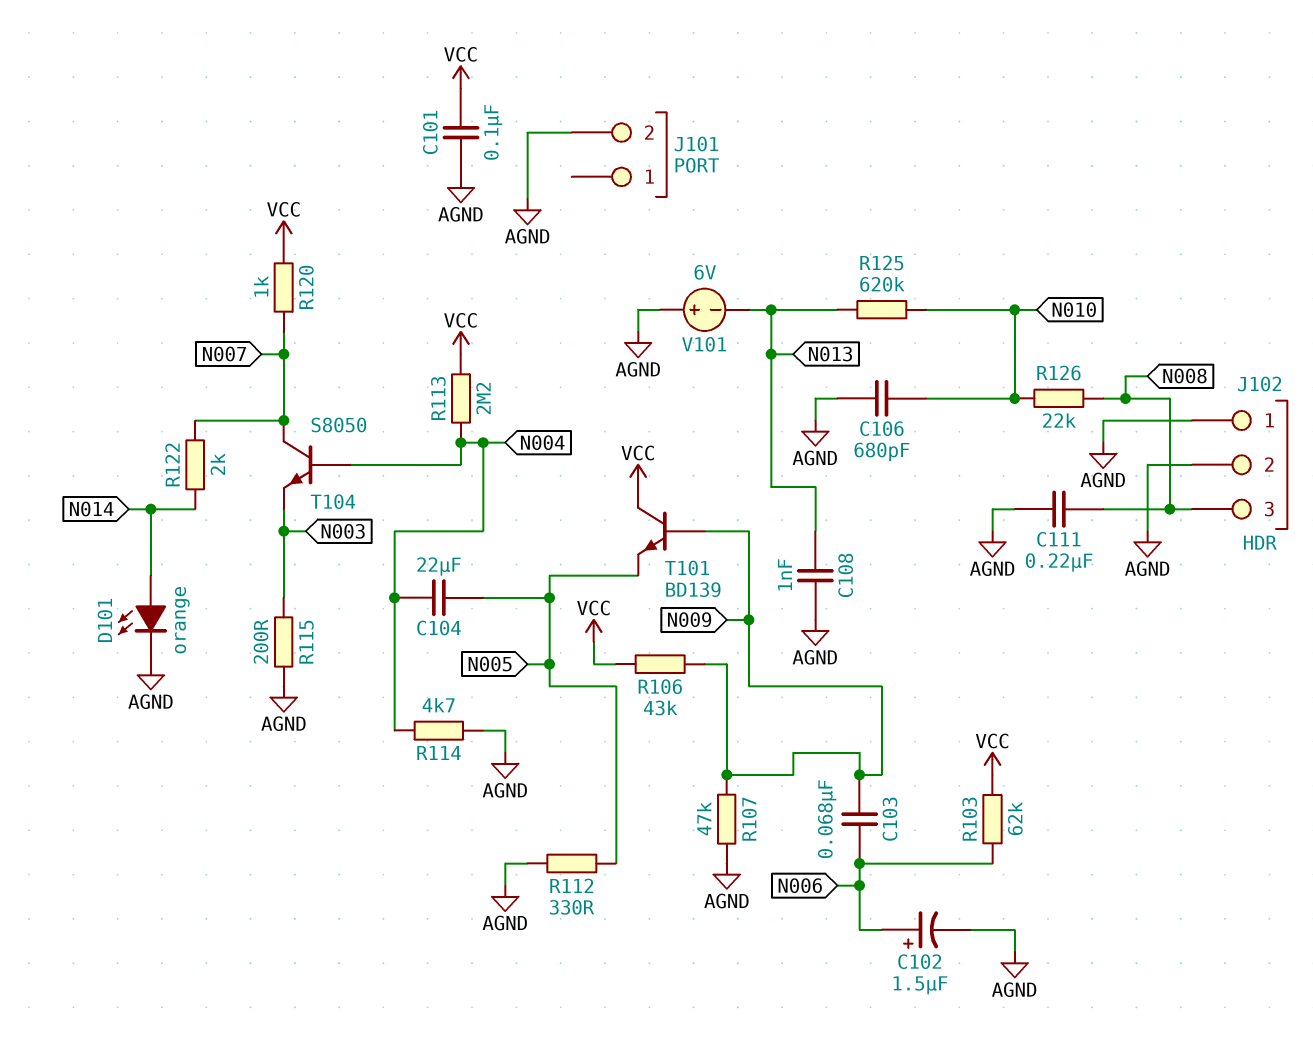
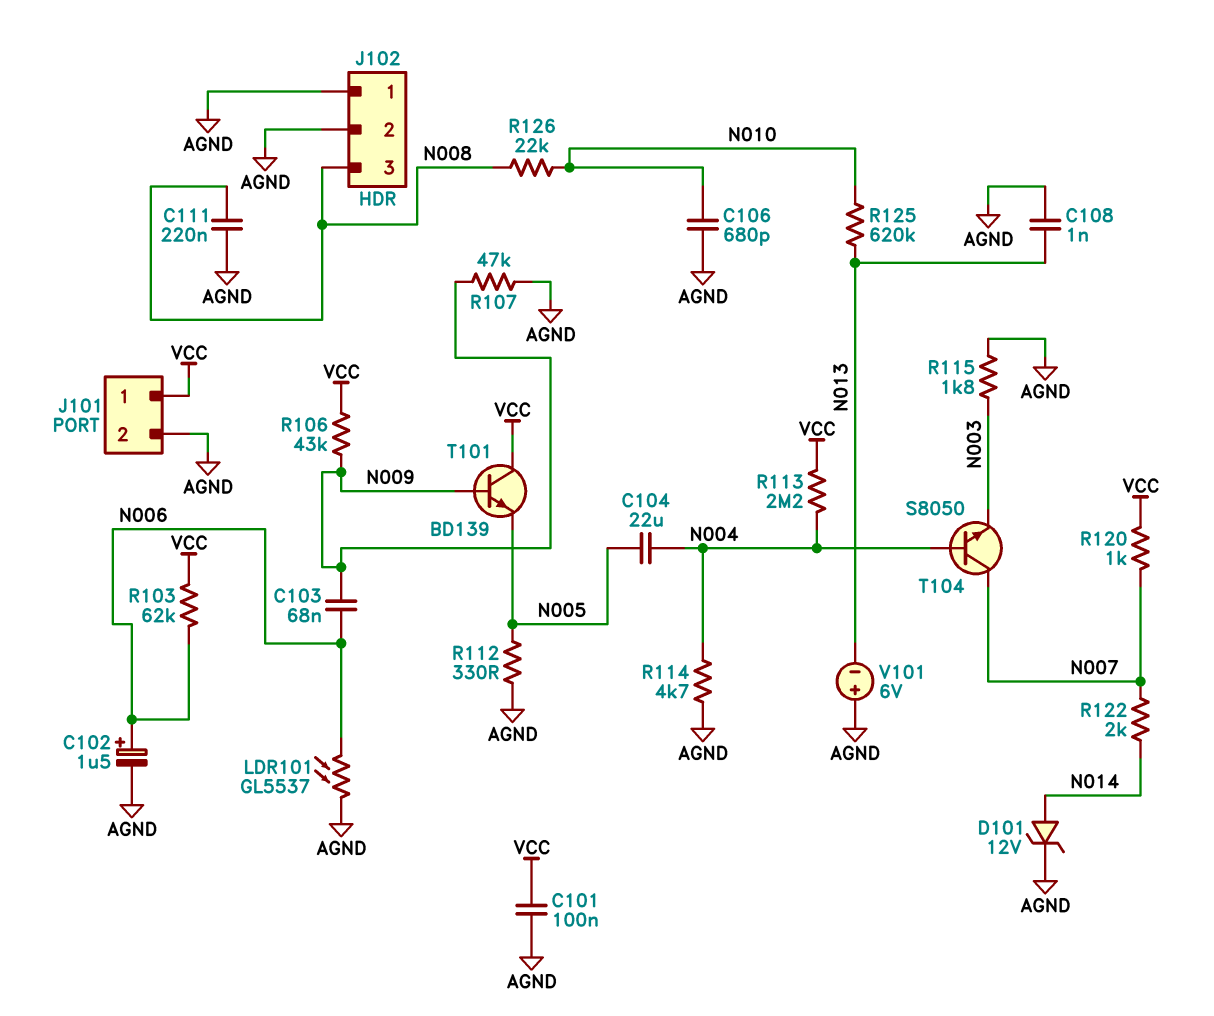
D101: LED orange (A N014, K AGND) -> zener 12V (A N014, K AGND)
J101 pin 1: none -> VCC
LDR101: none -> GL5537 (AGND, N006)
R115: 200 (AGND, N003) -> 1.8k (AGND, N003)

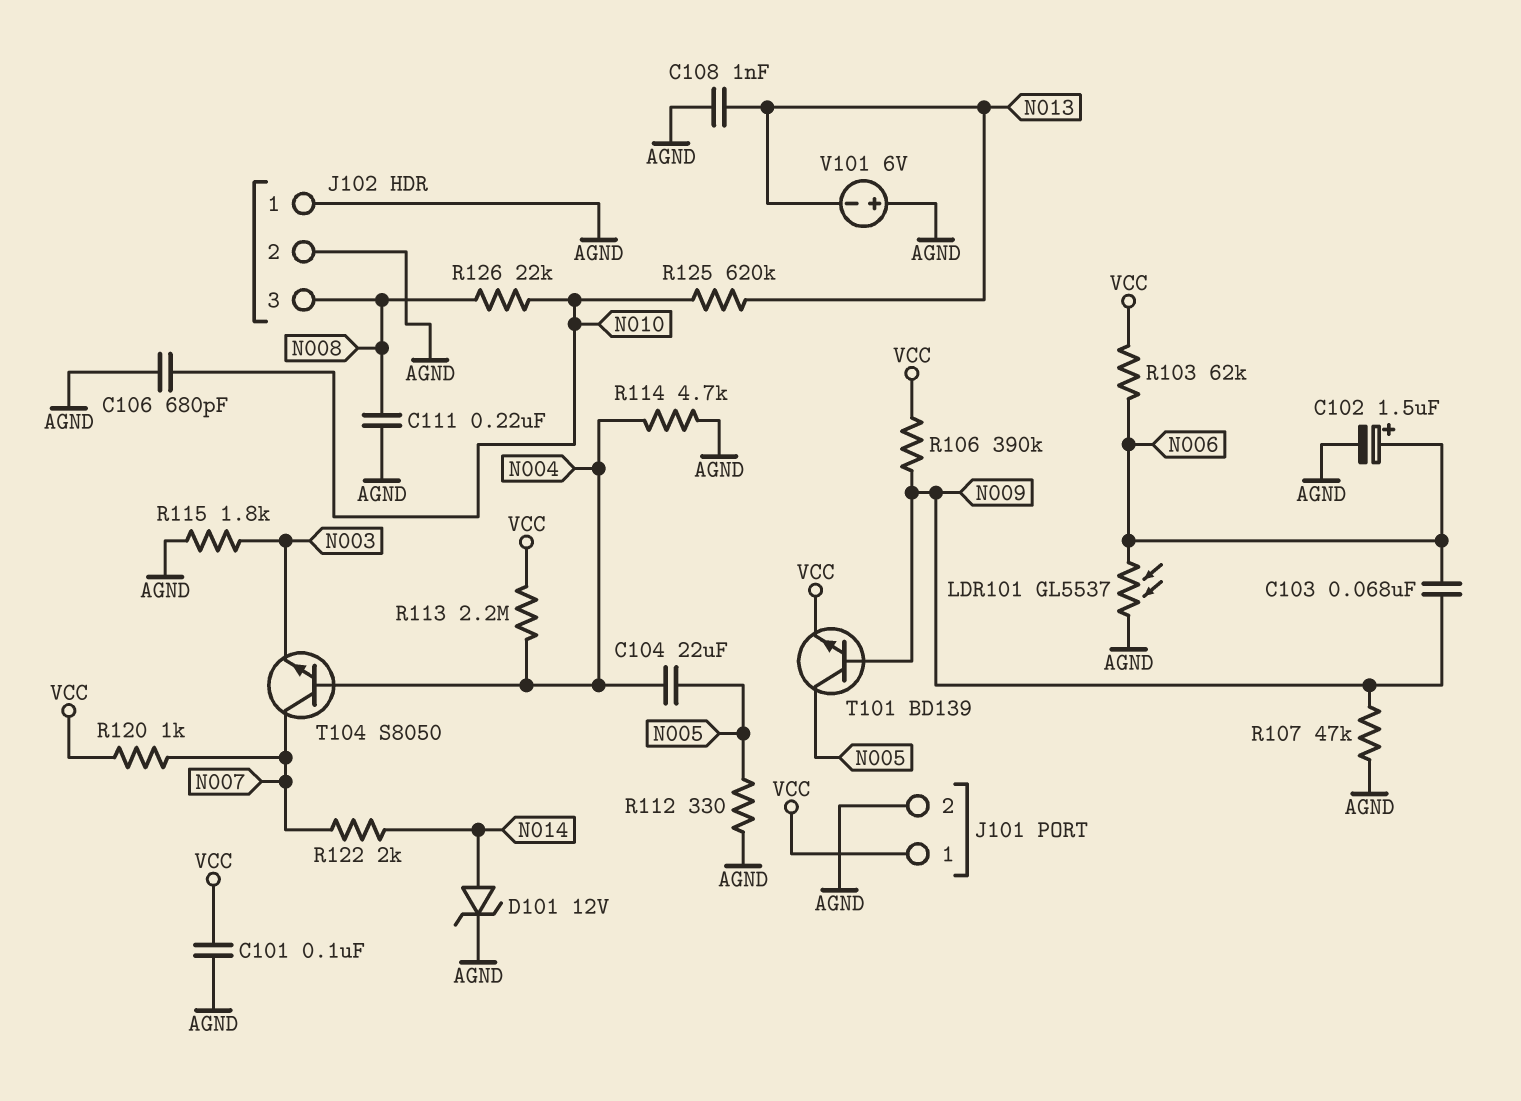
R106: 43k (N009, VCC) -> 390k (N009, VCC)
T101: NPN BD139 (B N009, C VCC, E N005) -> NPN BD139 (B N009, C N005, E VCC)

